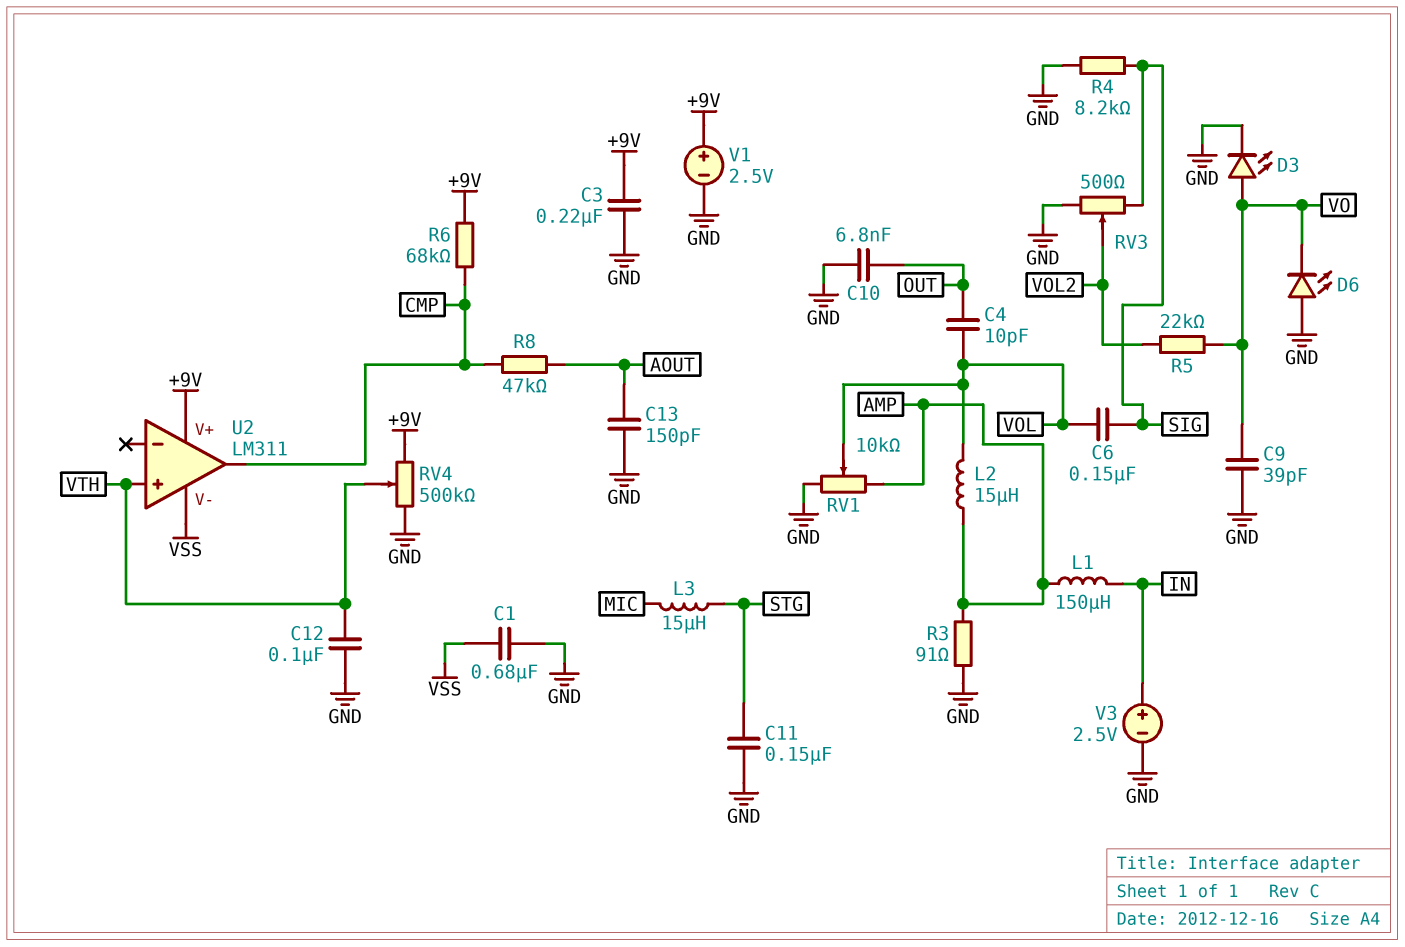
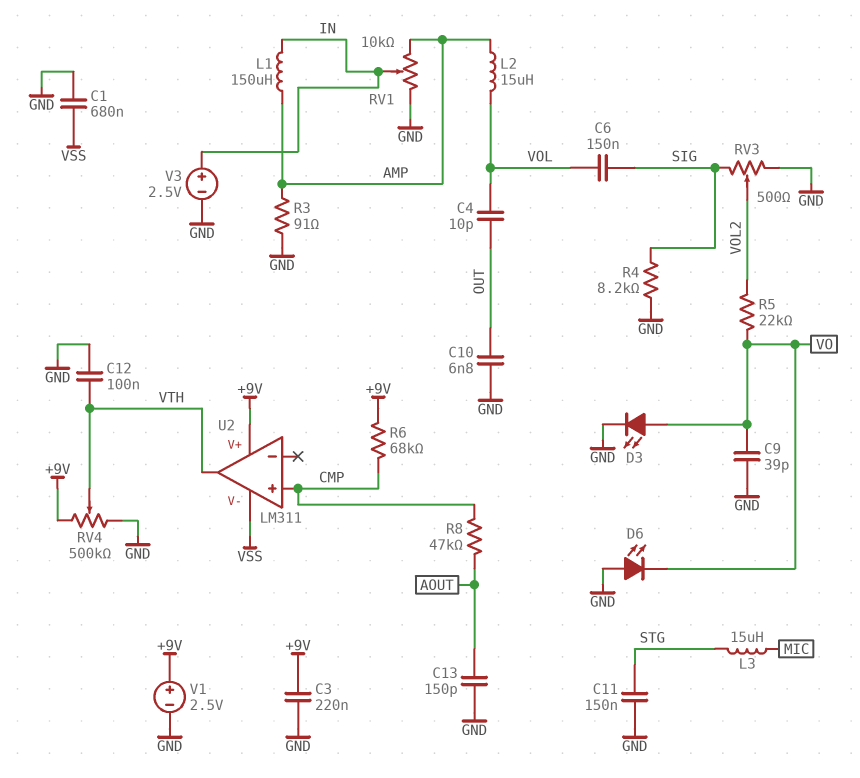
RV1: 10k (AMP, GND, wiper VOL) -> 10k (AMP, GND, wiper IN)
U2 pin in+: VTH -> CMP
U2 pin out: CMP -> VTH

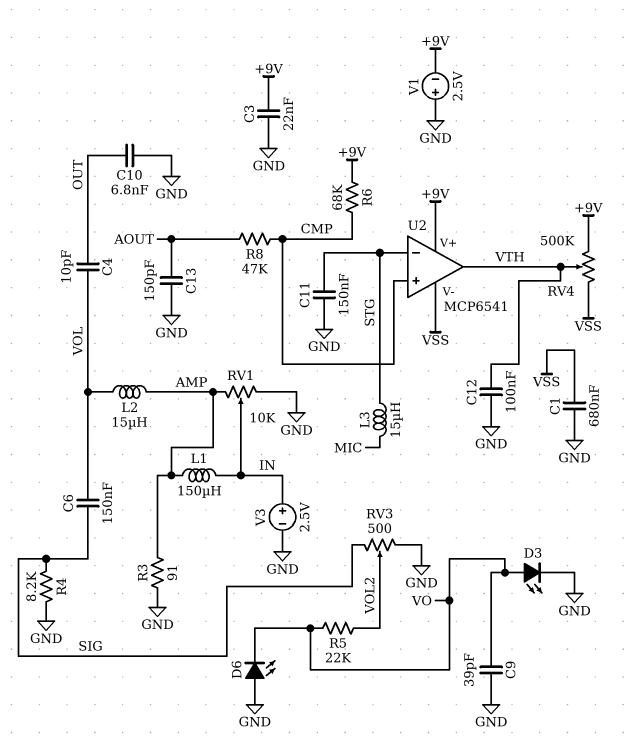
C3: 220nF (+9V, GND) -> 22nF (+9V, GND)
RV4: 500k (+9V, GND, wiper VTH) -> 500k (+9V, VSS, wiper VTH)
U2: LM311 -> MCP6541
U2 pin in-: none -> STG
V1: 2.5V (plus +9V, minus GND) -> 2.5V (plus GND, minus +9V)

